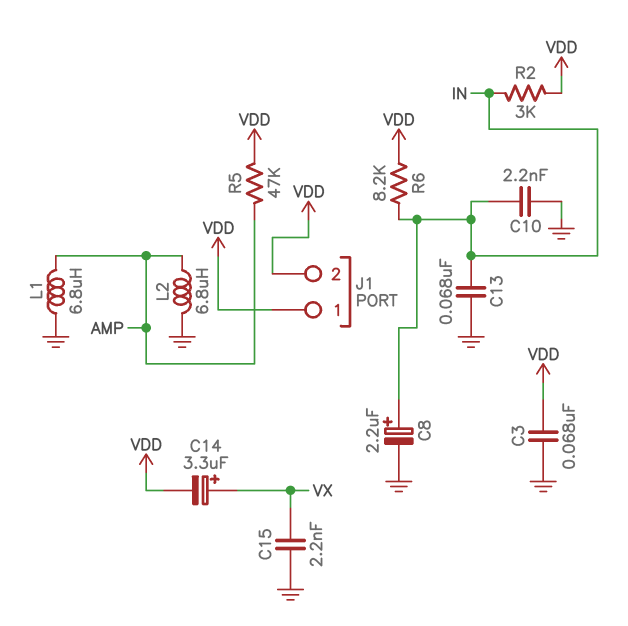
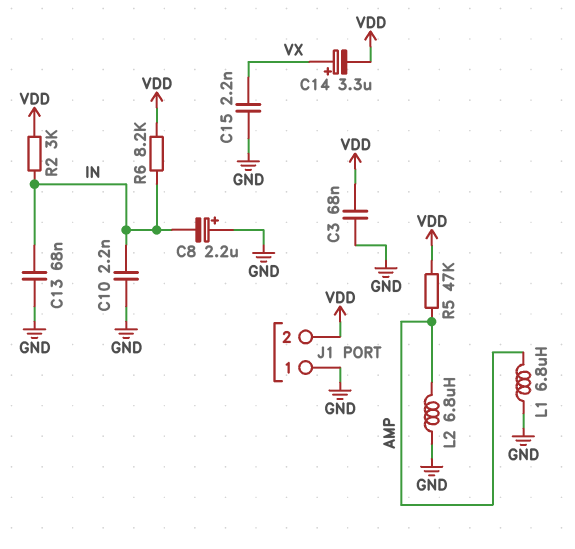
C8: 2.2uF (plus IN, minus GND) -> 2.2uF (plus GND, minus IN)
J1 pin 1: VDD -> GND

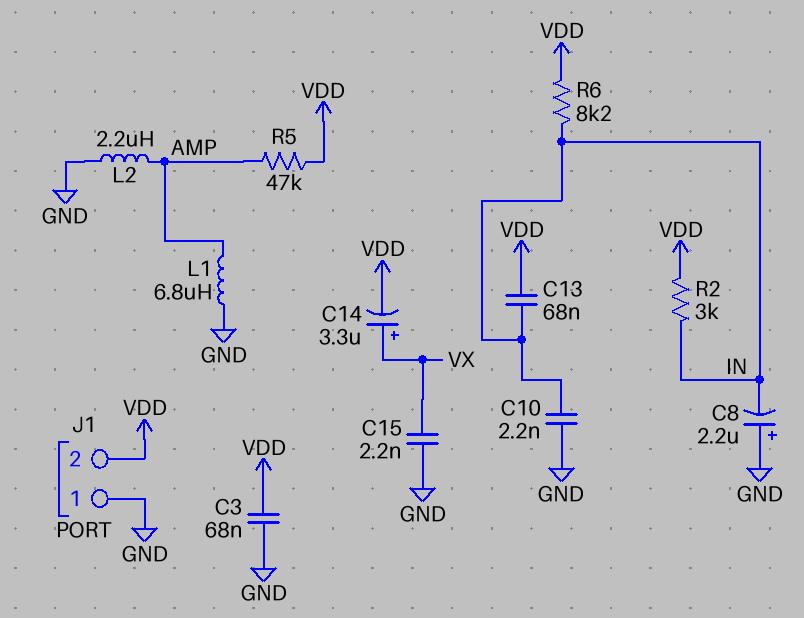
C13: 68nF (GND, IN) -> 68nF (IN, VDD)
L2: 6.8uH (AMP, GND) -> 2.2uH (AMP, GND)

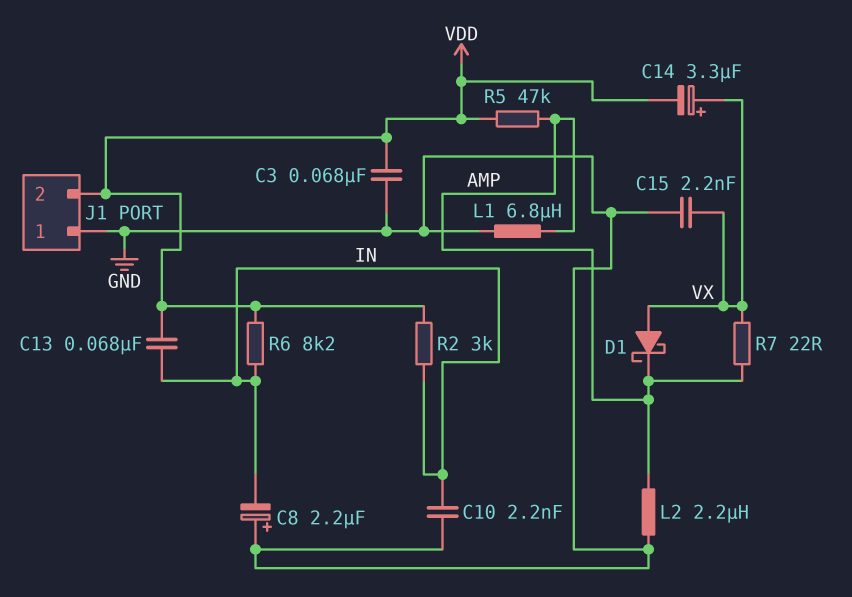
D1: none -> schottky (A VX, K AMP)
R7: none -> 22 (AMP, VX)

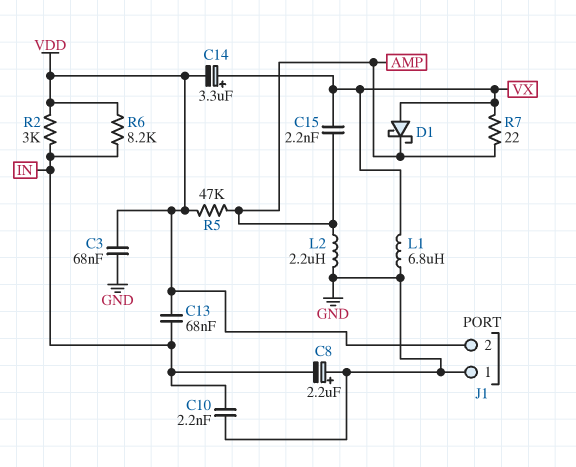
C15: 2.2nF (GND, VX) -> 2.2nF (AMP, VX)
L1: 6.8uH (AMP, GND) -> 6.8uH (GND, VX)

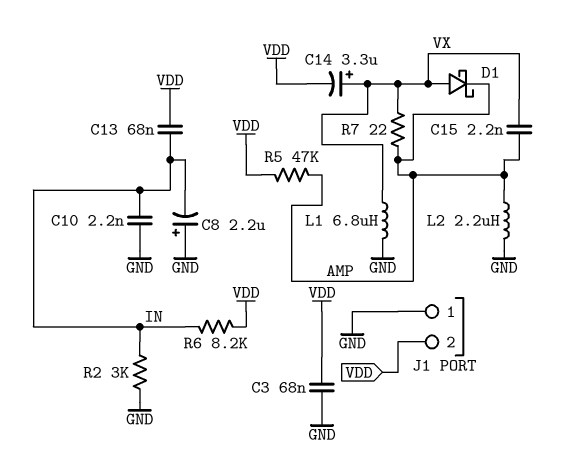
R2: 3k (IN, VDD) -> 3k (GND, IN)

